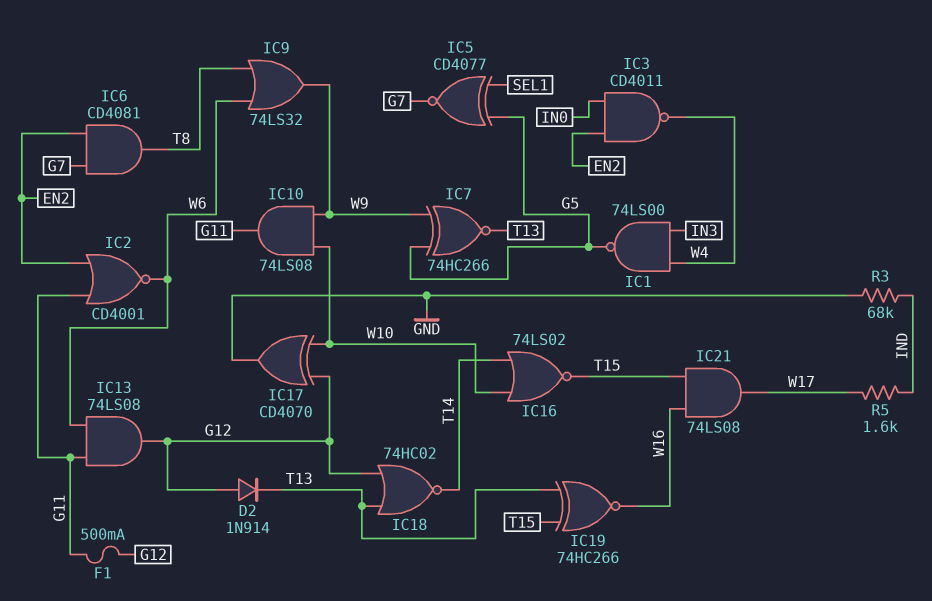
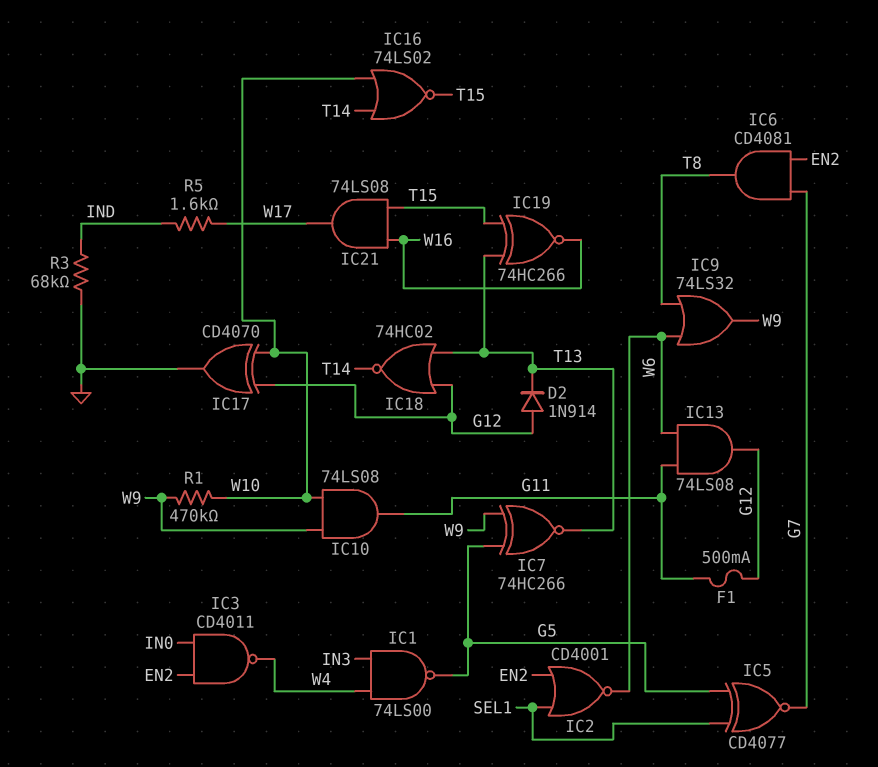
IC2: NOR CD4001 (in EN2, in G11, out W6) -> NOR CD4001 (in EN2, in SEL1, out W6)
R1: none -> 470k (W9, W10)

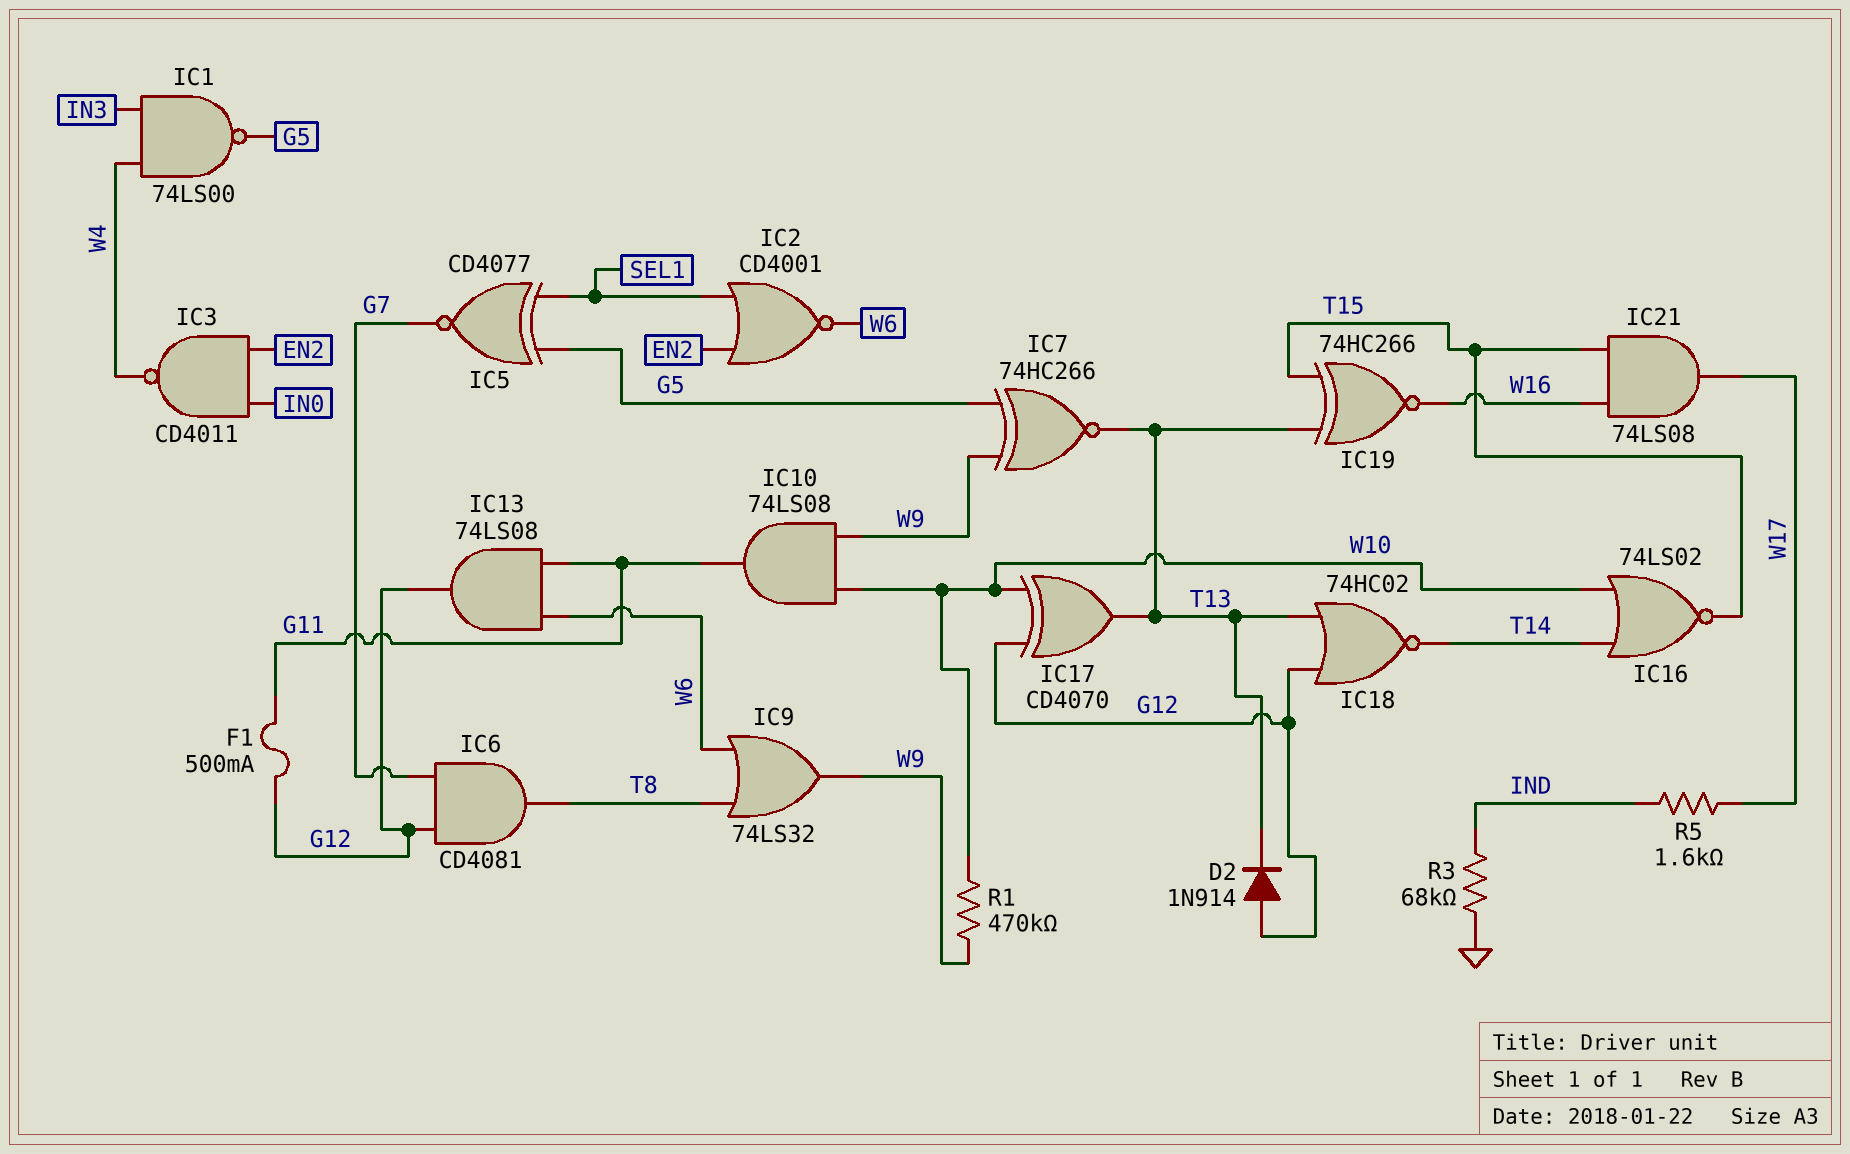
IC6: AND CD4081 (in EN2, in G7, out T8) -> AND CD4081 (in G7, in G12, out T8)
IC17: XOR CD4070 (in G12, in W10, out GND) -> XOR CD4070 (in G12, in W10, out T13)

